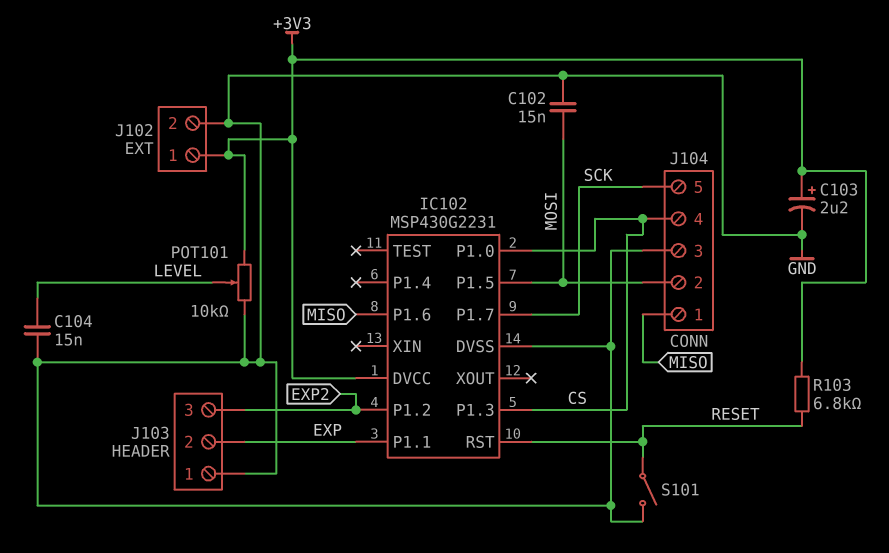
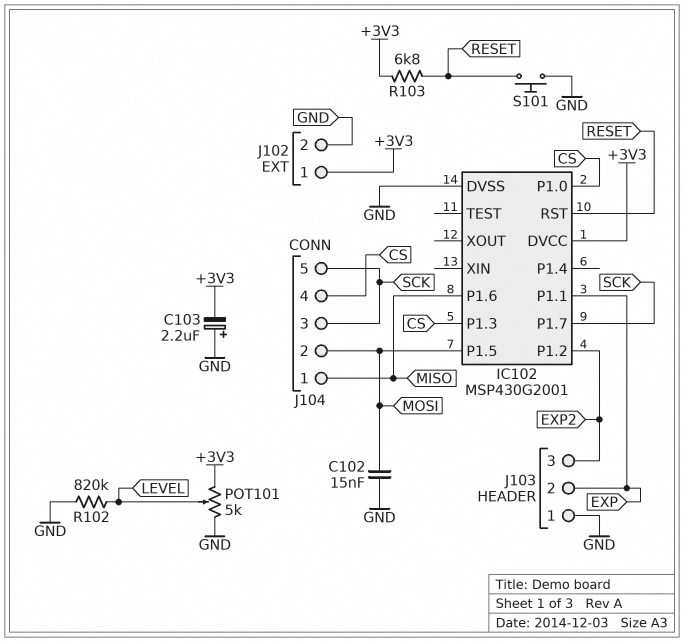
C103: 2.2uF (plus +3V3, minus GND) -> 2.2uF (plus GND, minus +3V3)
C104: 15nF (GND, LEVEL) -> none
IC102: MSP430G2231 -> MSP430G2001
J104 pin 3: GND -> SCK
POT101: 10k (+3V3, GND, wiper LEVEL) -> 5k (+3V3, GND, wiper LEVEL)
R102: none -> 820k (GND, LEVEL)
S101: switch (GND, RESET) -> button (GND, RESET)

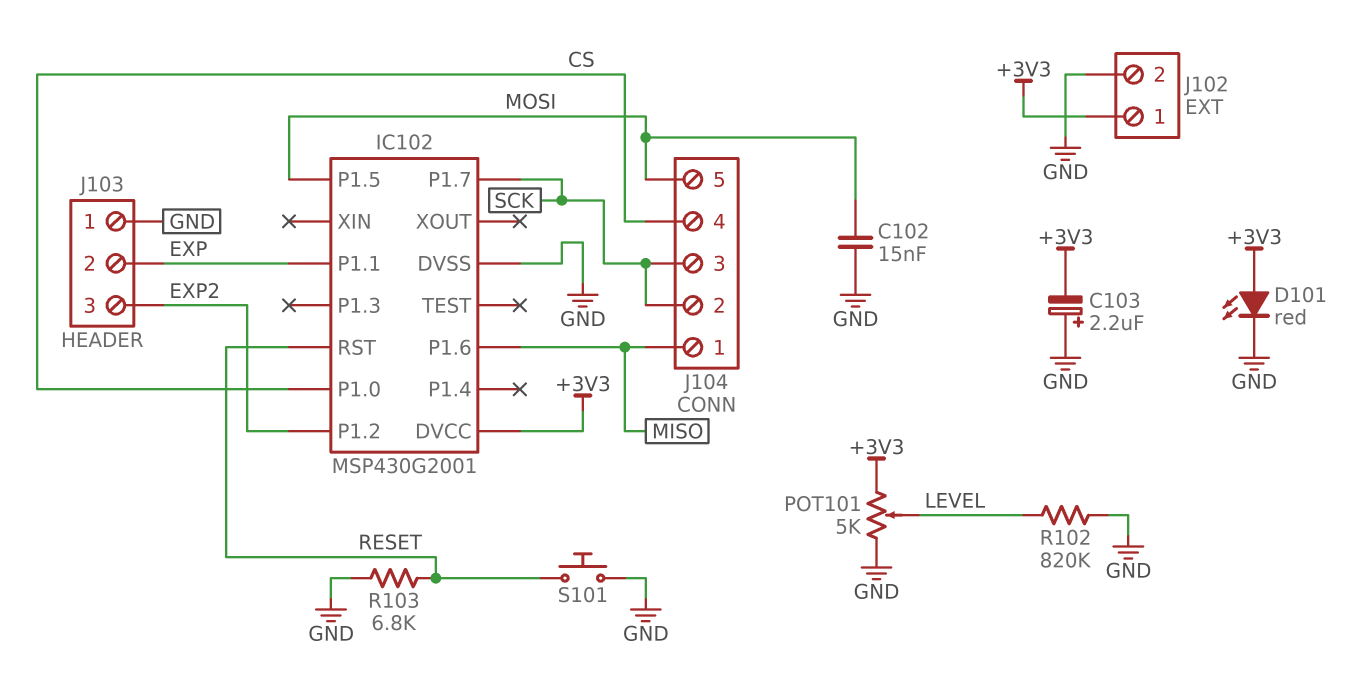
D101: none -> LED red (A +3V3, K GND)
IC102 pin P1.3: CS -> none
J104 pin 2: MOSI -> SCK
J104 pin 5: SCK -> MOSI
R103: 6.8k (+3V3, RESET) -> 6.8k (GND, RESET)

